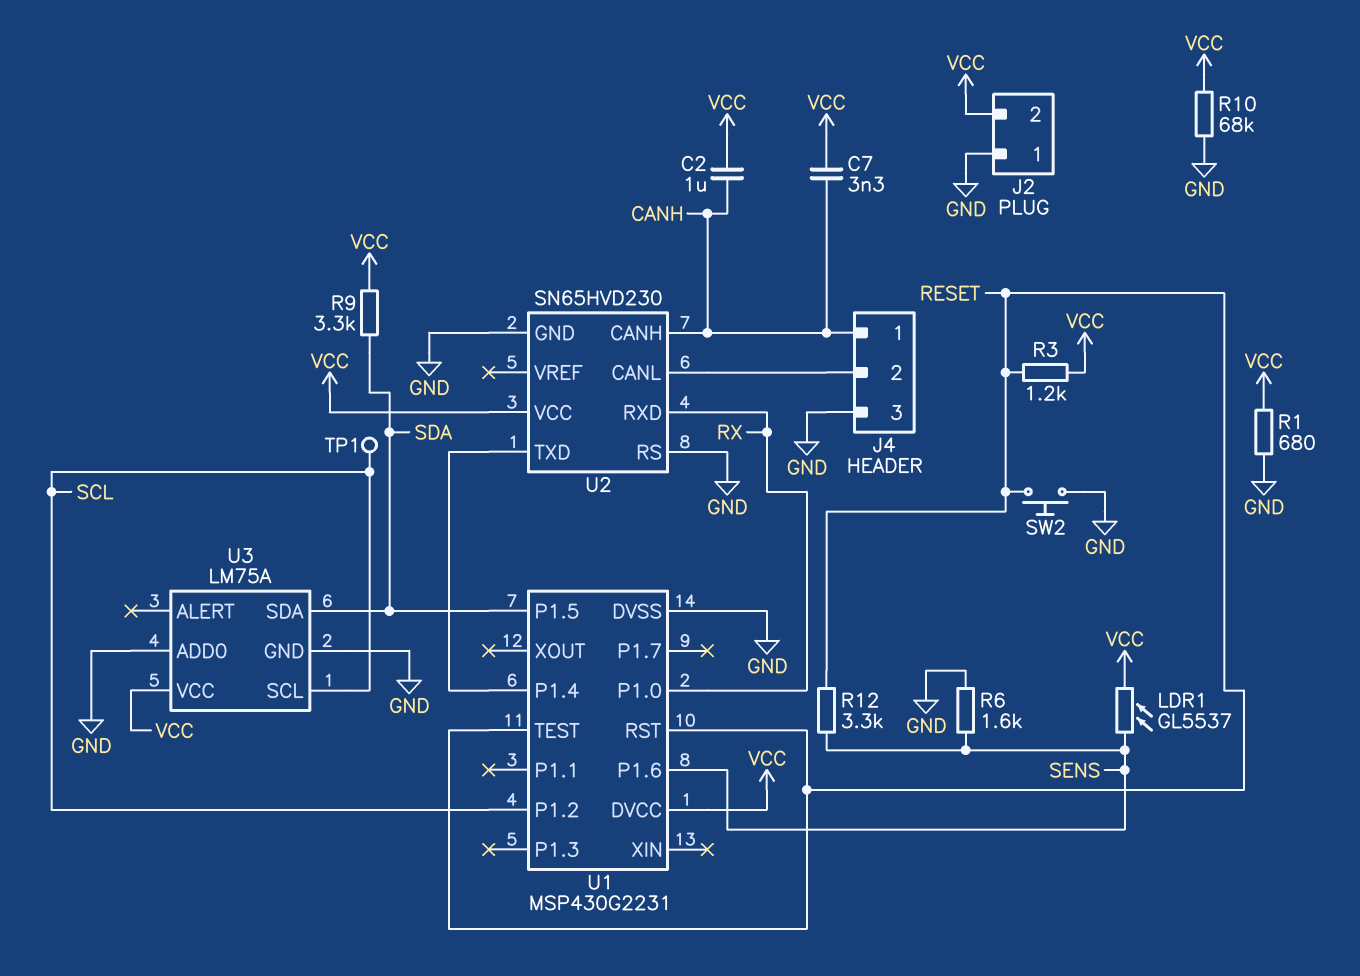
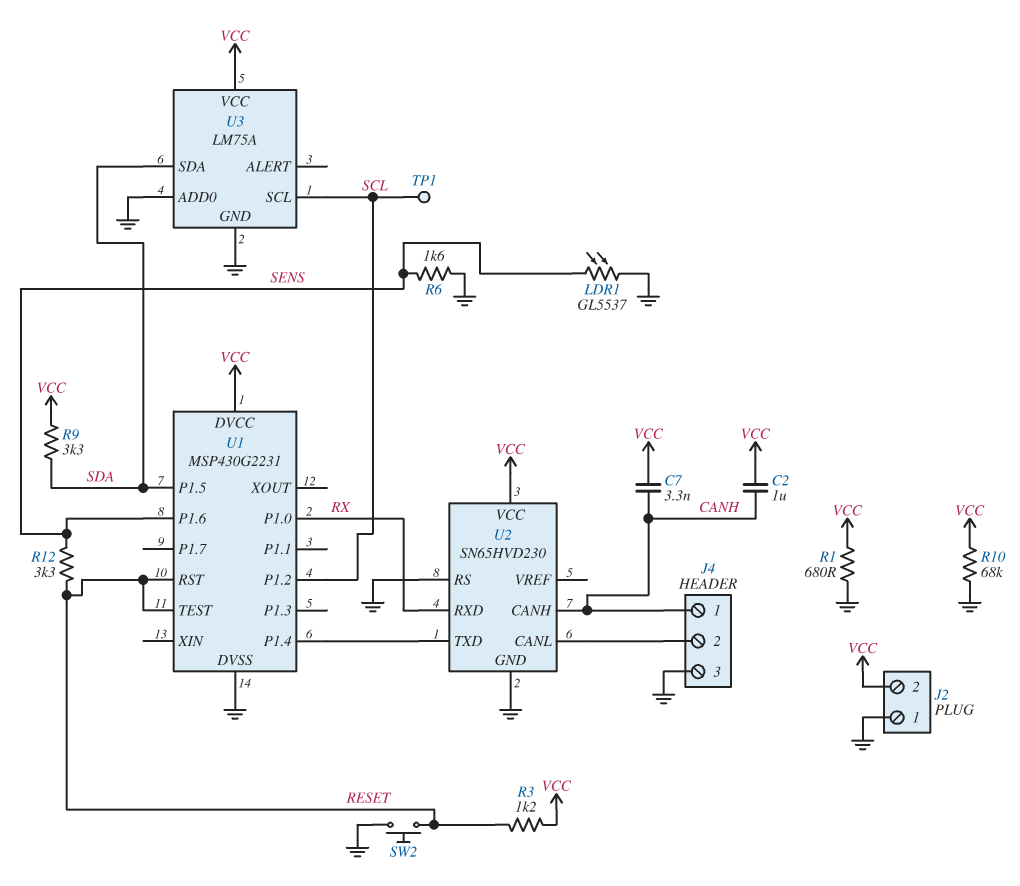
LDR1: GL5537 (SENS, VCC) -> GL5537 (GND, SENS)

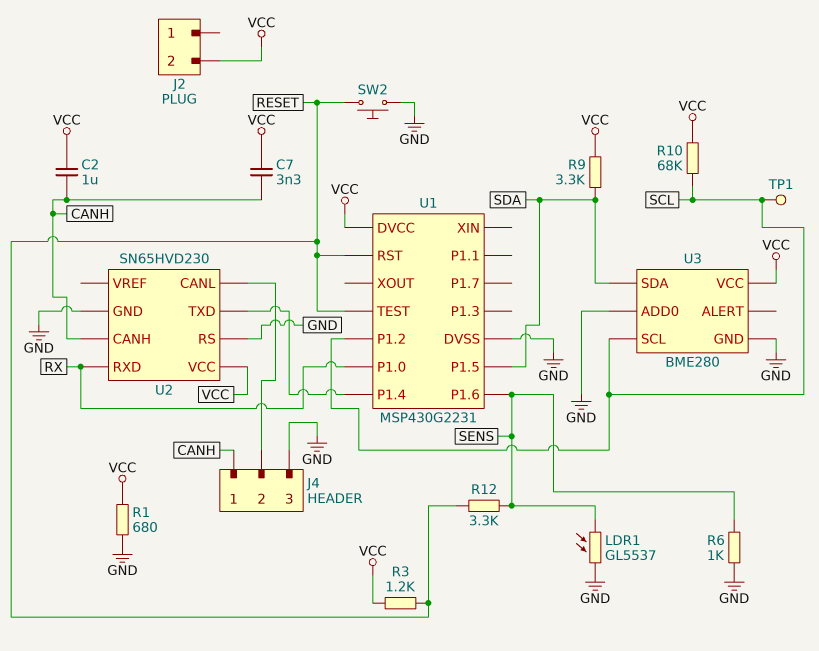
J2 pin 1: GND -> none
R6: 1.6k (GND, SENS) -> 1k (GND, SENS)
R10: 68k (GND, VCC) -> 68k (SCL, VCC)
U3: LM75A -> BME280

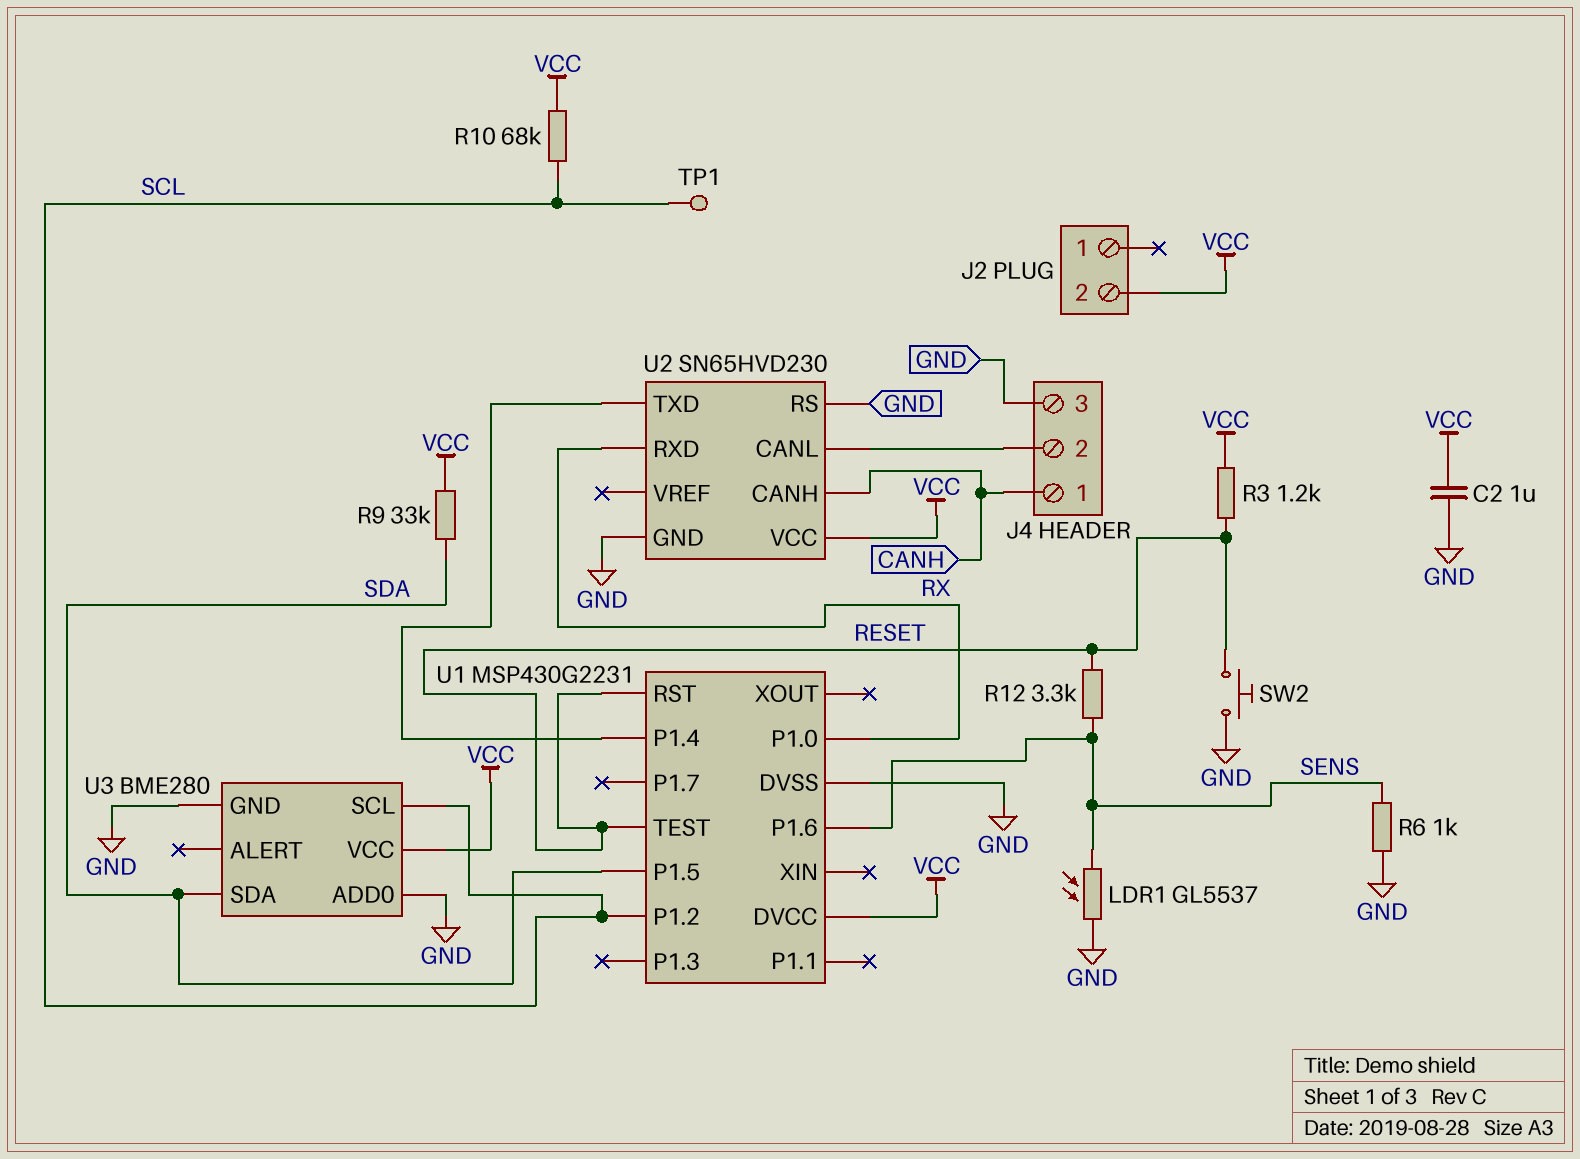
C2: 1uF (CANH, VCC) -> 1uF (GND, VCC)
C7: 3.3nF (CANH, VCC) -> none
R1: 680 (GND, VCC) -> none
R9: 3.3k (SDA, VCC) -> 33k (SDA, VCC)

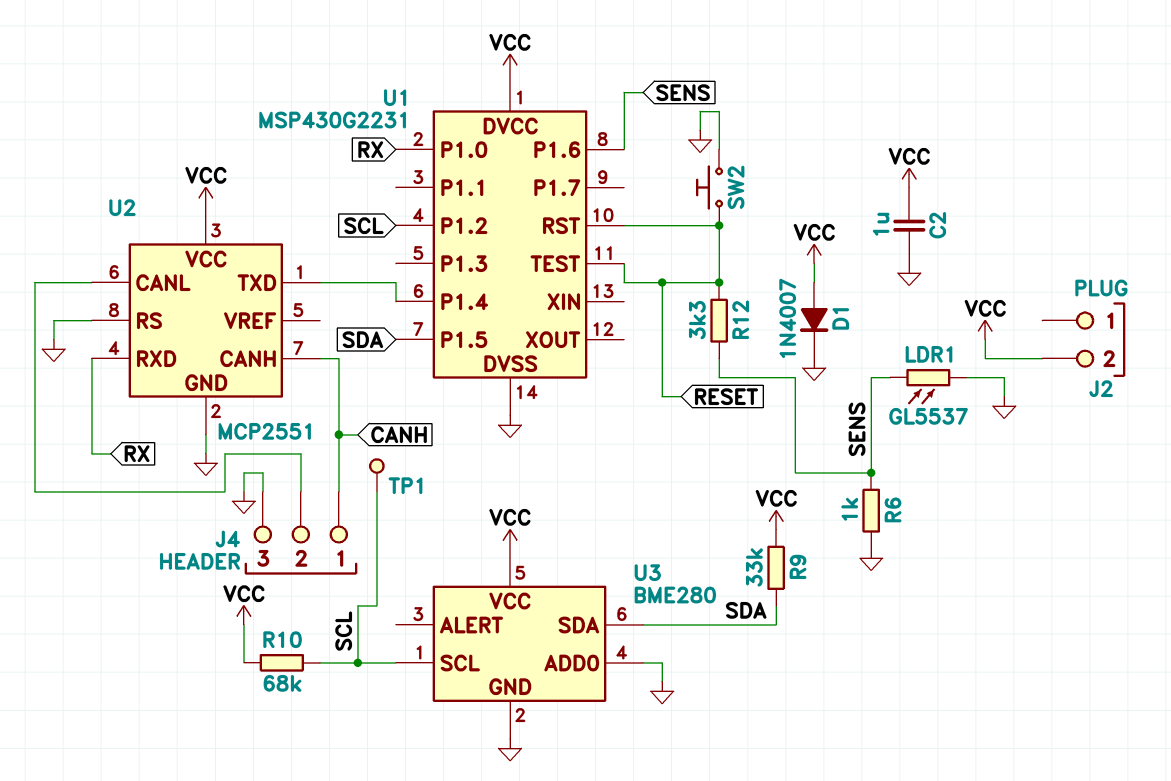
D1: none -> diode 1N4007 (A VCC, K GND)
R3: 1.2k (RESET, VCC) -> none
U2: SN65HVD230 -> MCP2551

